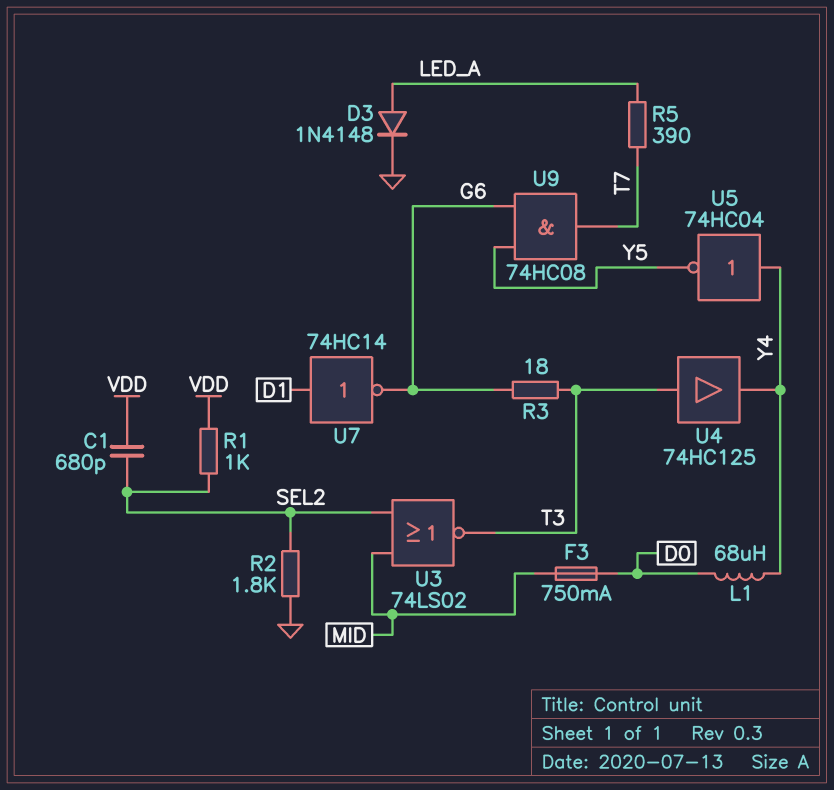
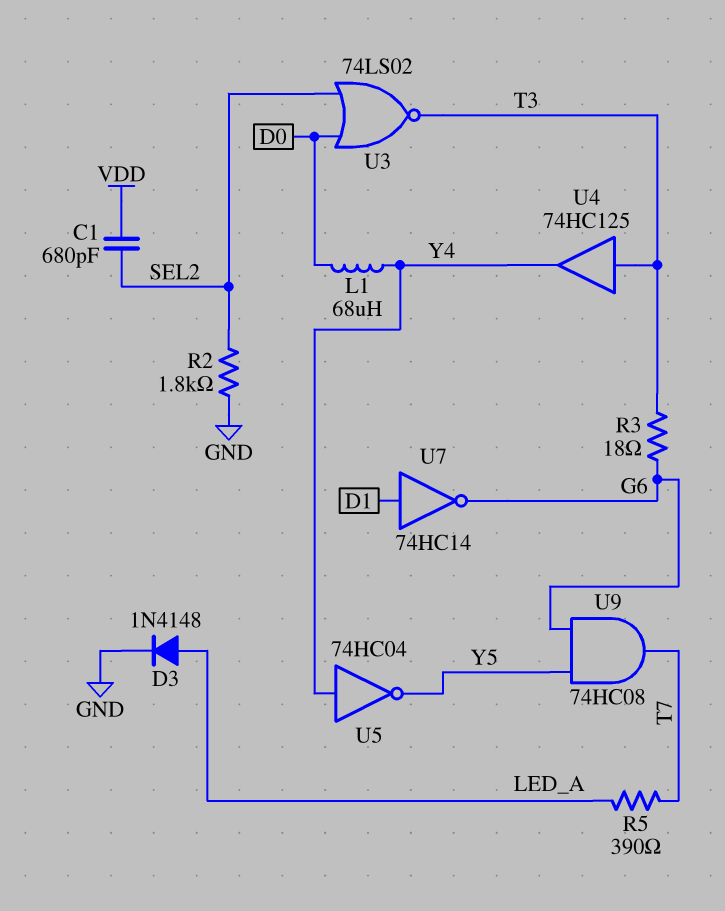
F3: 750mA (D0, MID) -> none
R1: 1k (SEL2, VDD) -> none
U3: NOR 74LS02 (in MID, in SEL2, out T3) -> NOR 74LS02 (in D0, in SEL2, out T3)

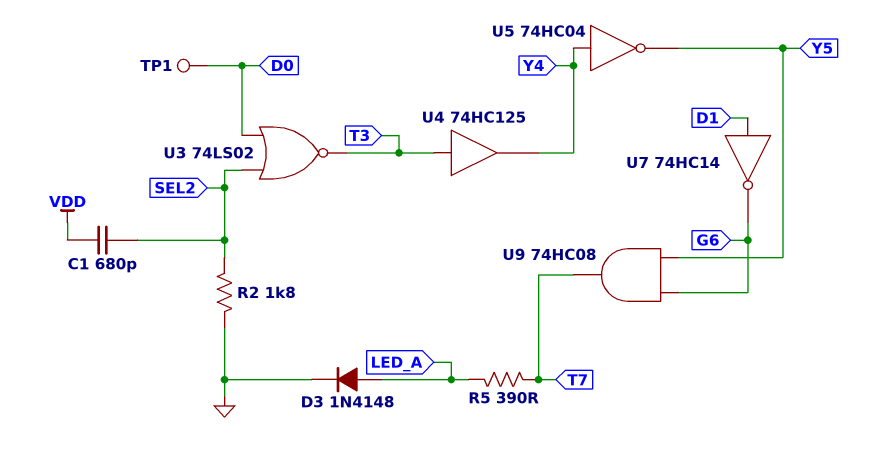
L1: 68uH (D0, Y4) -> none
R3: 18 (G6, T3) -> none
TP1: none -> test point (D0)

